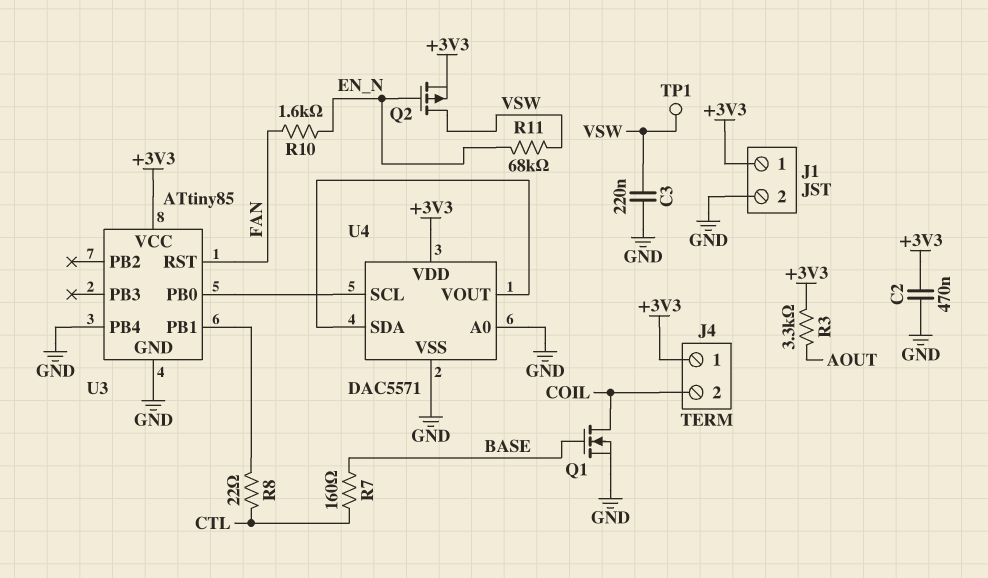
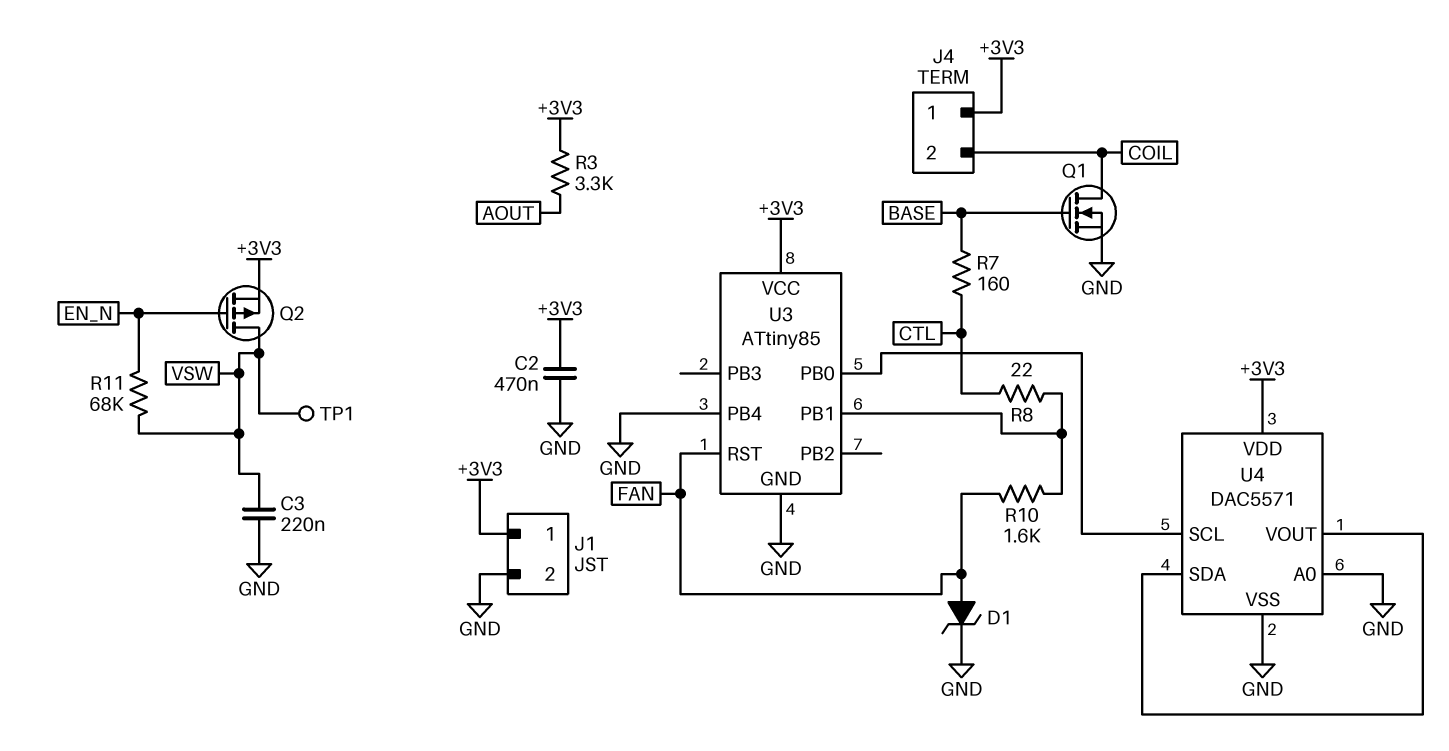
D1: none -> zener (A FAN, K GND)
R10: 1.6k (EN_N, FAN) -> 1.6k (FAN, U3/PB1)

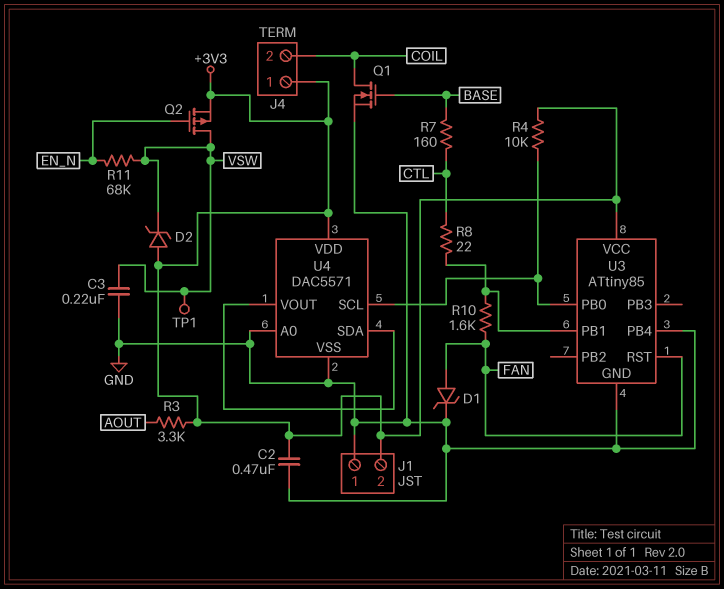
D2: none -> zener (A +3V3, K VSW)
J1 pin 1: +3V3 -> GND
J1 pin 2: GND -> +3V3
R4: none -> 10k (+3V3, U3/PB0)

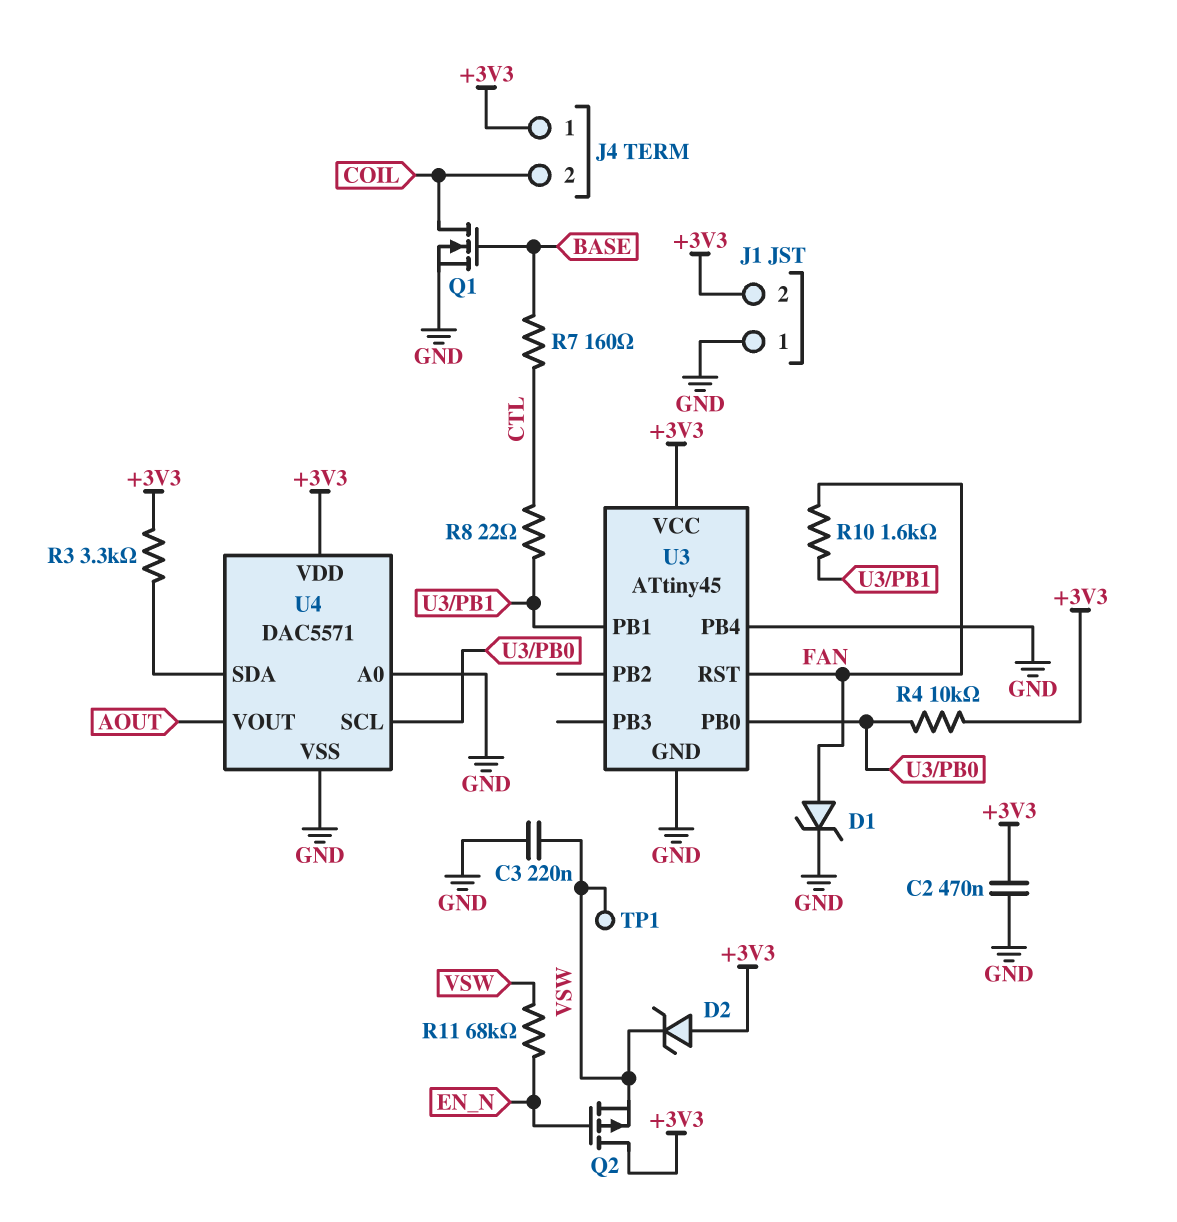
Q2: PMOS (G EN_N, D VSW, S +3V3) -> PMOS (G EN_N, D +3V3, S VSW)
R3: 3.3k (+3V3, AOUT) -> 3.3k (+3V3, U4/SDA)
U3: ATtiny85 -> ATtiny45
U4 pin VOUT: U4/SDA -> AOUT

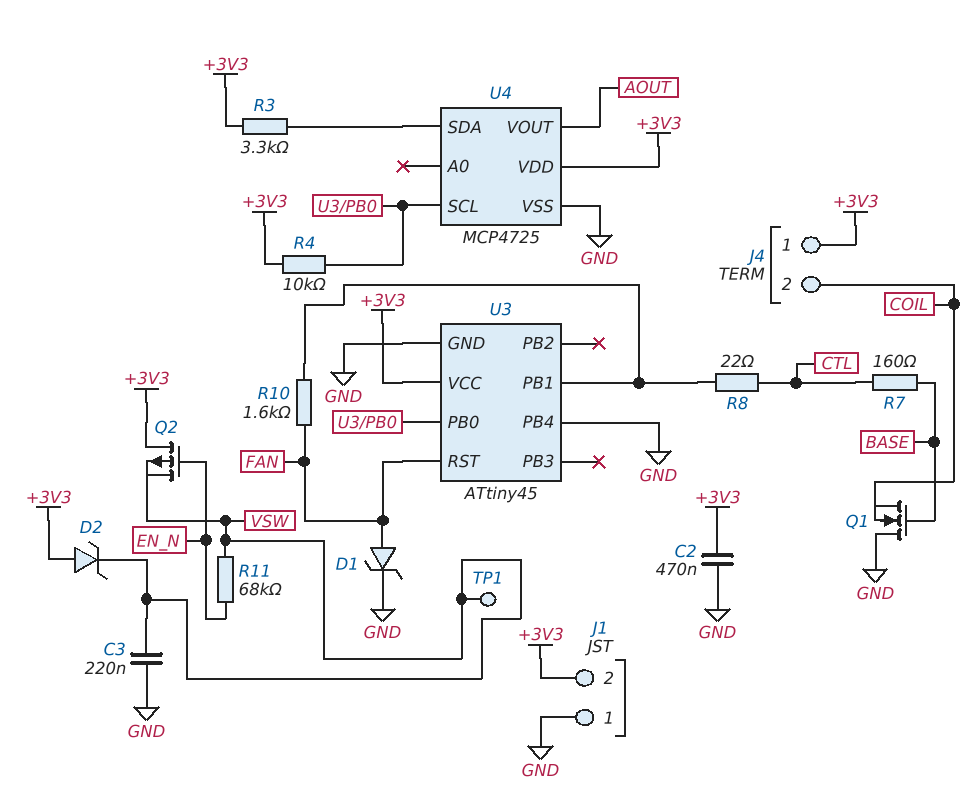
Q1: NMOS (G BASE, D COIL, S GND) -> NMOS (G BASE, D GND, S COIL)
U4: DAC5571 -> MCP4725
U4 pin A0: GND -> none

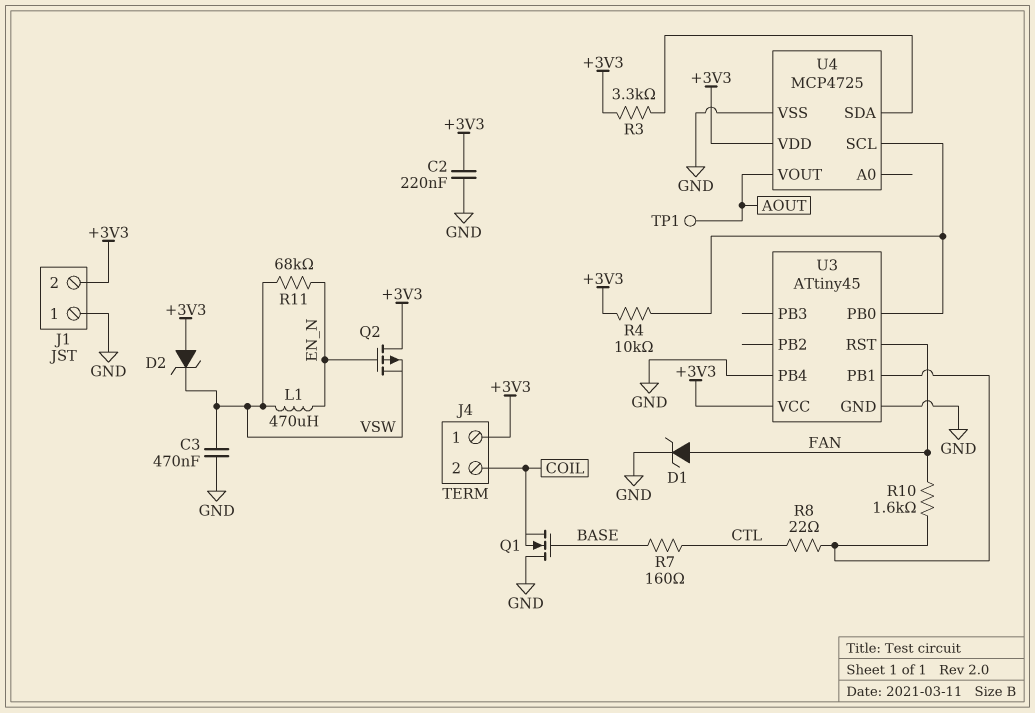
C2: 470nF (+3V3, GND) -> 220nF (+3V3, GND)
C3: 220nF (GND, VSW) -> 470nF (GND, VSW)
L1: none -> 470uH (EN_N, VSW)
TP1: test point (VSW) -> test point (AOUT)

